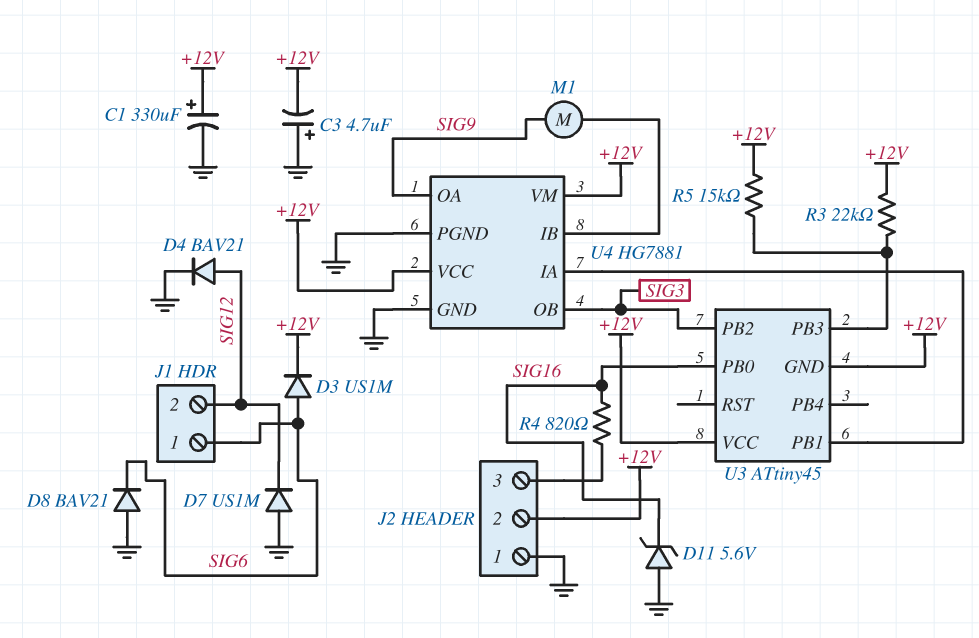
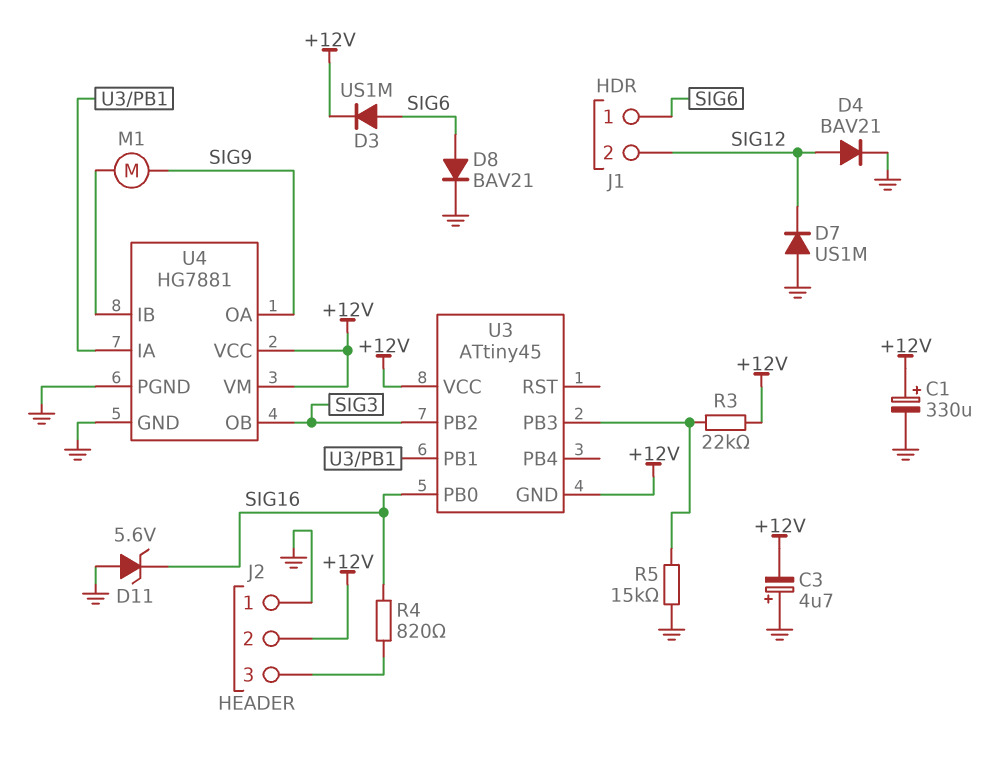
D8: diode BAV21 (A GND, K SIG6) -> diode BAV21 (A SIG6, K GND)
R5: 15k (+12V, U3/PB3) -> 15k (GND, U3/PB3)

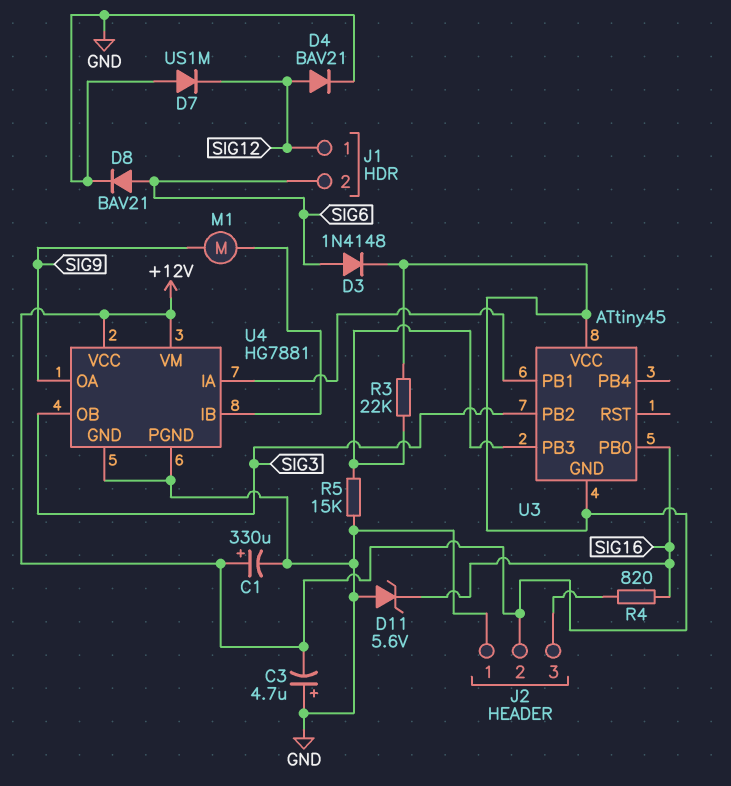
D3: diode US1M (A SIG6, K +12V) -> diode 1N4148 (A SIG6, K +12V)
J1 pin 1: SIG6 -> SIG12
J1 pin 2: SIG12 -> SIG6

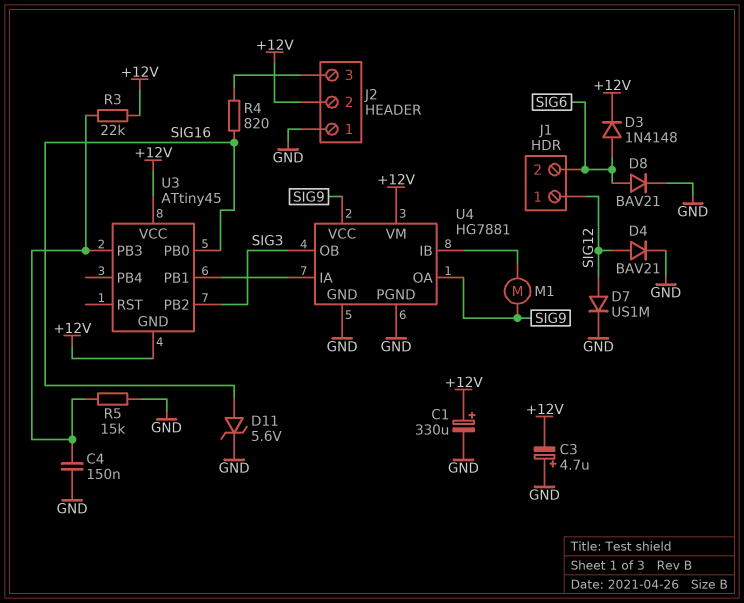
C4: none -> 150nF (GND, U3/PB3)
D7: diode US1M (A GND, K SIG12) -> diode US1M (A SIG12, K GND)
D11: zener 5.6V (A GND, K SIG16) -> zener 5.6V (A SIG16, K GND)
U4 pin VCC: +12V -> SIG9

